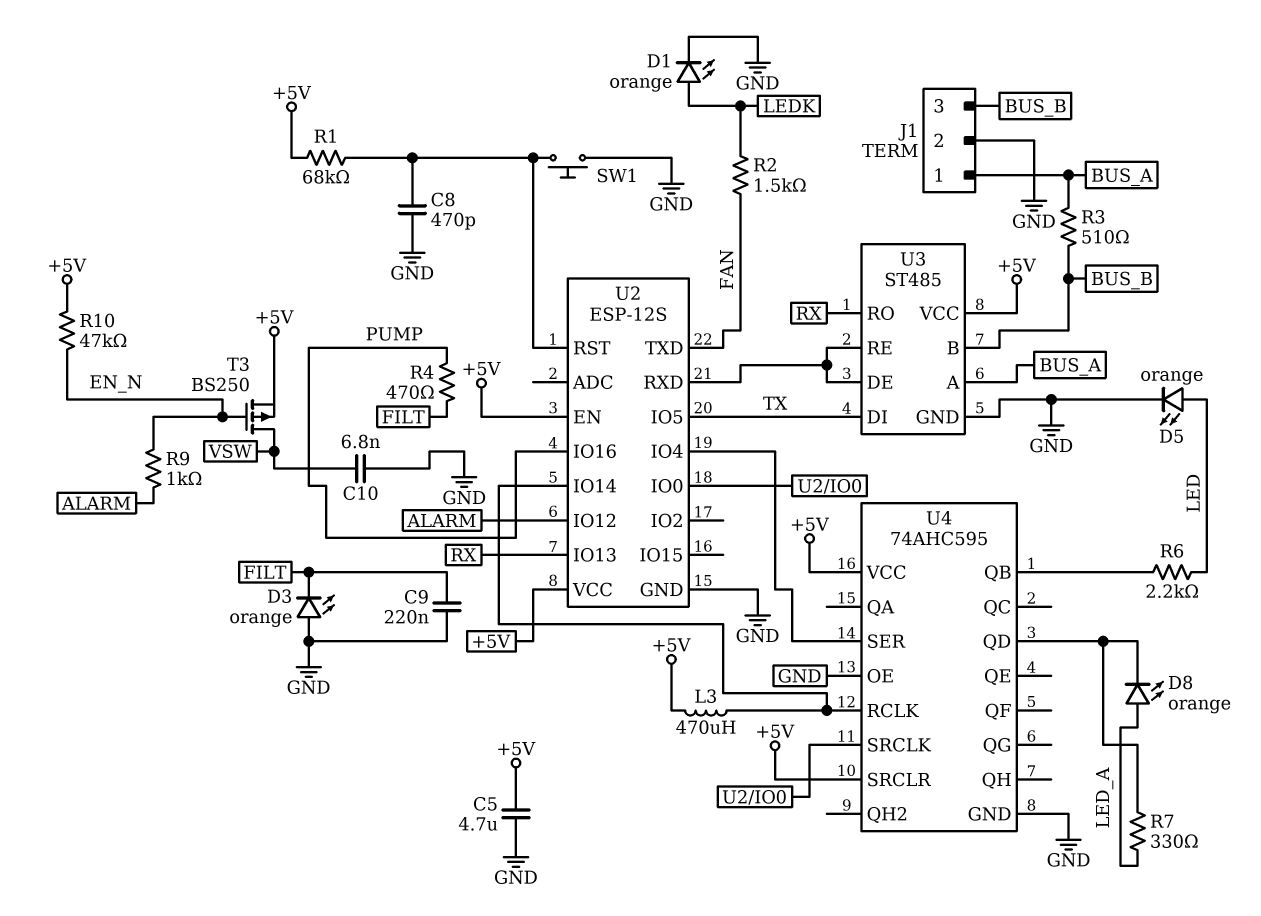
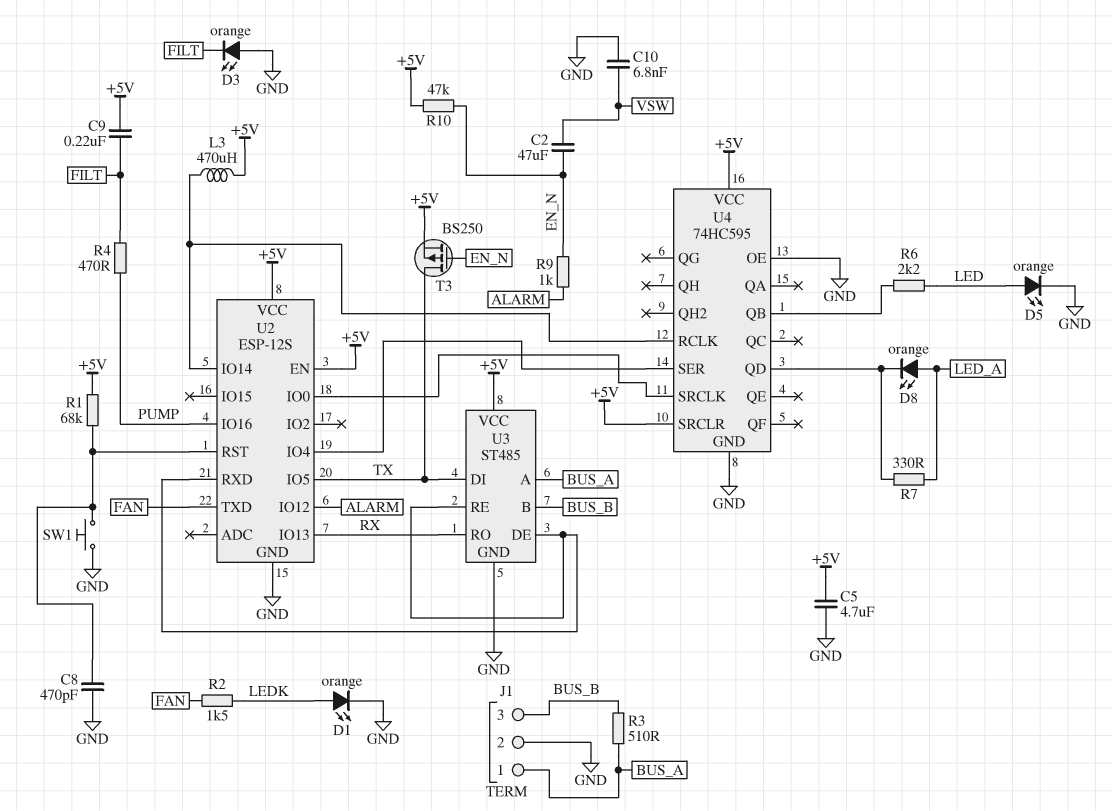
C2: none -> 47uF (EN_N, VSW)
C9: 220nF (FILT, GND) -> 220nF (+5V, FILT)
T3: PMOS BS250 (G EN_N, D VSW, S +5V) -> PMOS BS250 (G EN_N, D TX, S +5V)
U4: 74AHC595 -> 74HC595

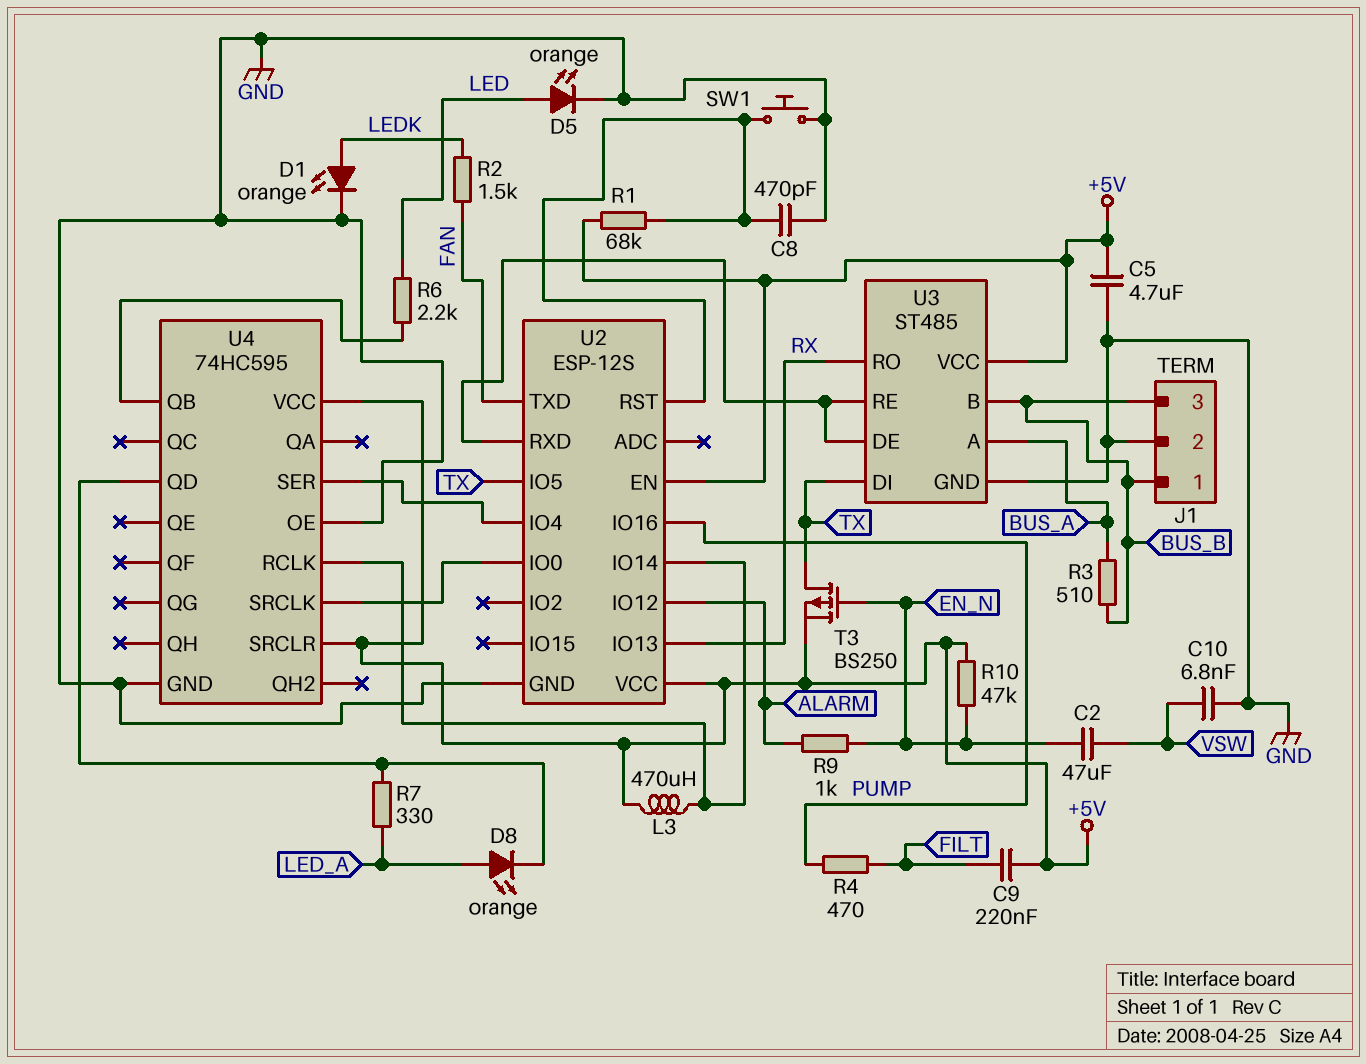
D3: LED orange (A GND, K FILT) -> none
J1 pin 1: BUS_A -> BUS_B

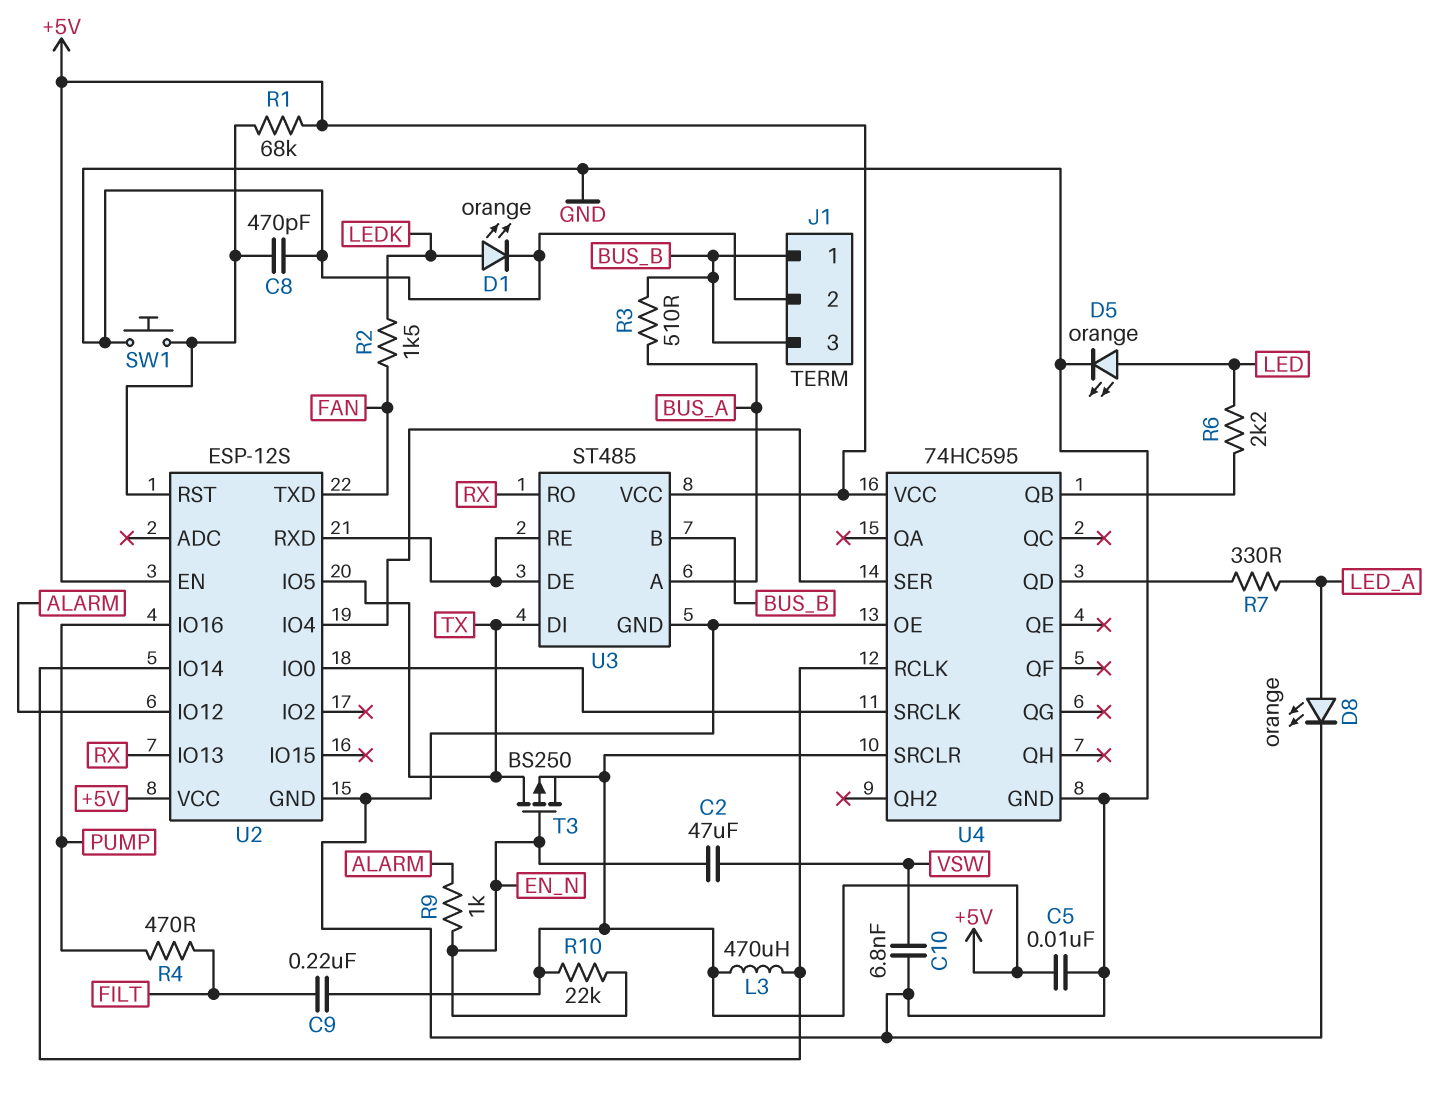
C5: 4.7uF (+5V, GND) -> 10nF (+5V, GND)
D8: LED orange (A LED_A, K U4/QD) -> LED orange (A LED_A, K GND)
R10: 47k (+5V, EN_N) -> 22k (+5V, EN_N)

